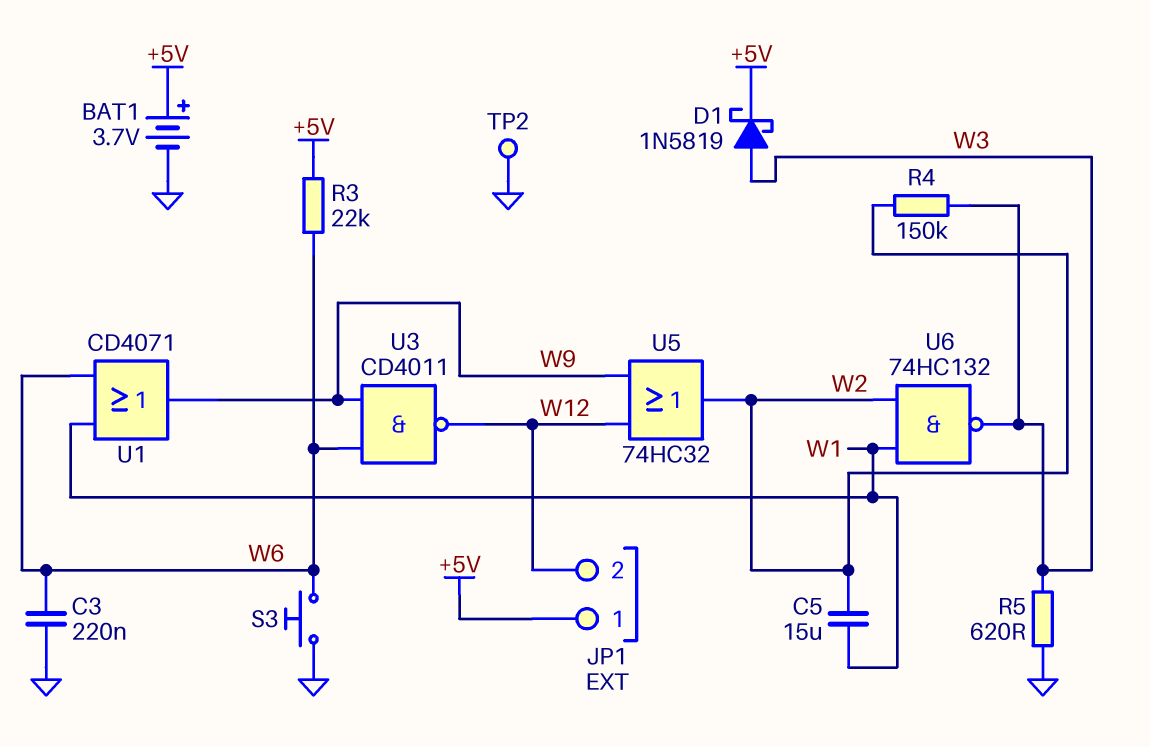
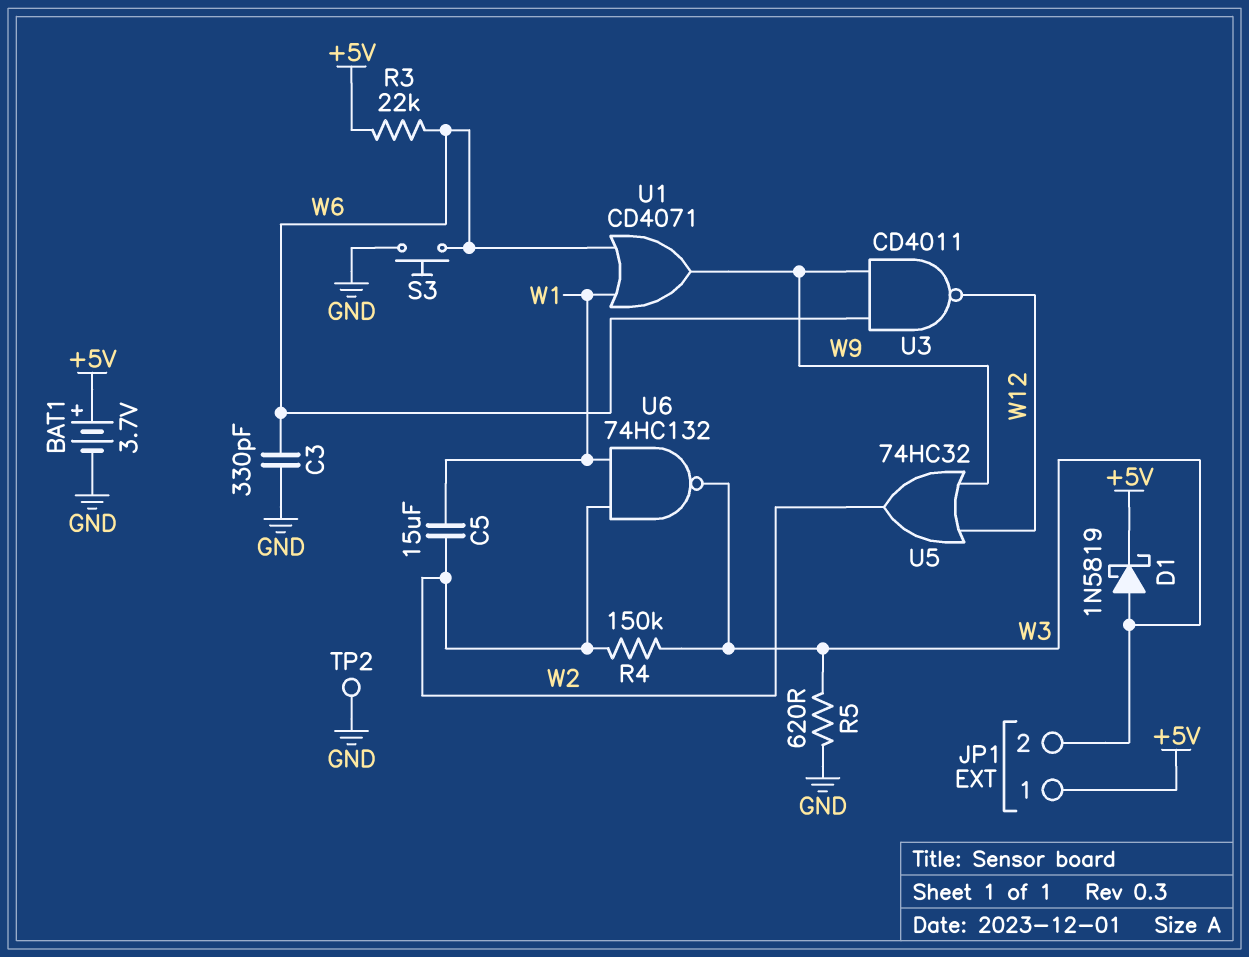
C3: 220nF (GND, W6) -> 330pF (GND, W6)
JP1 pin 2: W12 -> W3

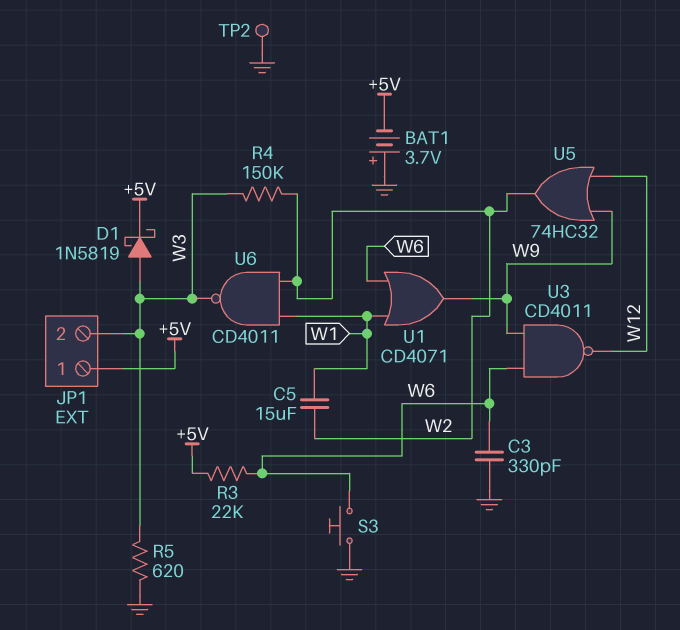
BAT1: 3.7V (plus +5V, minus GND) -> 3.7V (plus GND, minus +5V)
U6: NAND 74HC132 (in W1, in W2, out W3) -> NAND CD4011 (in W1, in W2, out W3)

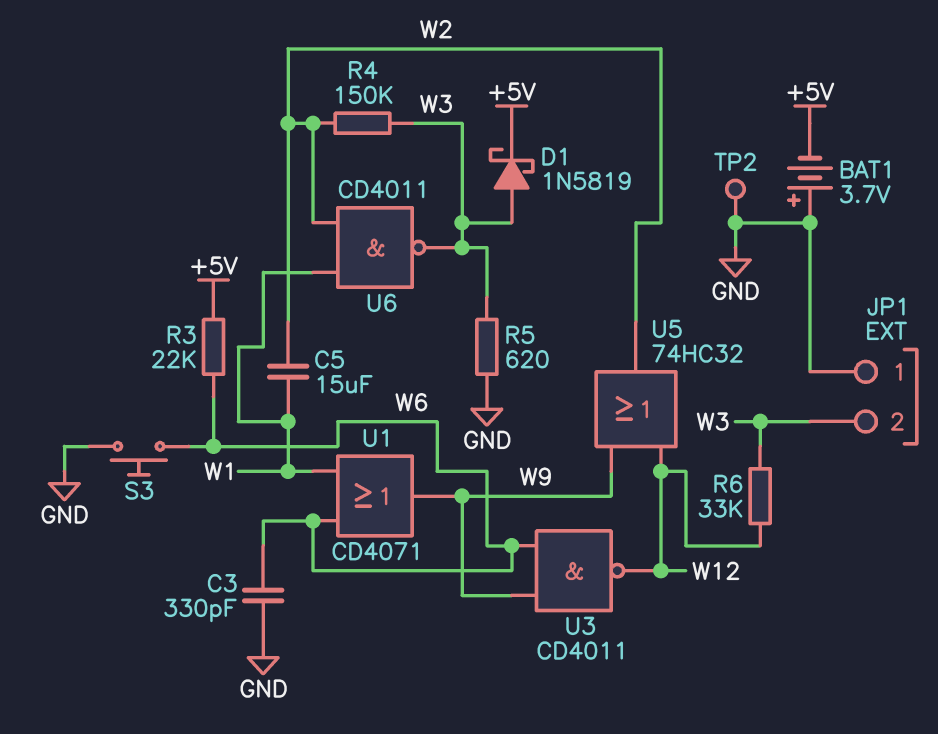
JP1 pin 1: +5V -> GND
R6: none -> 33k (W3, W12)

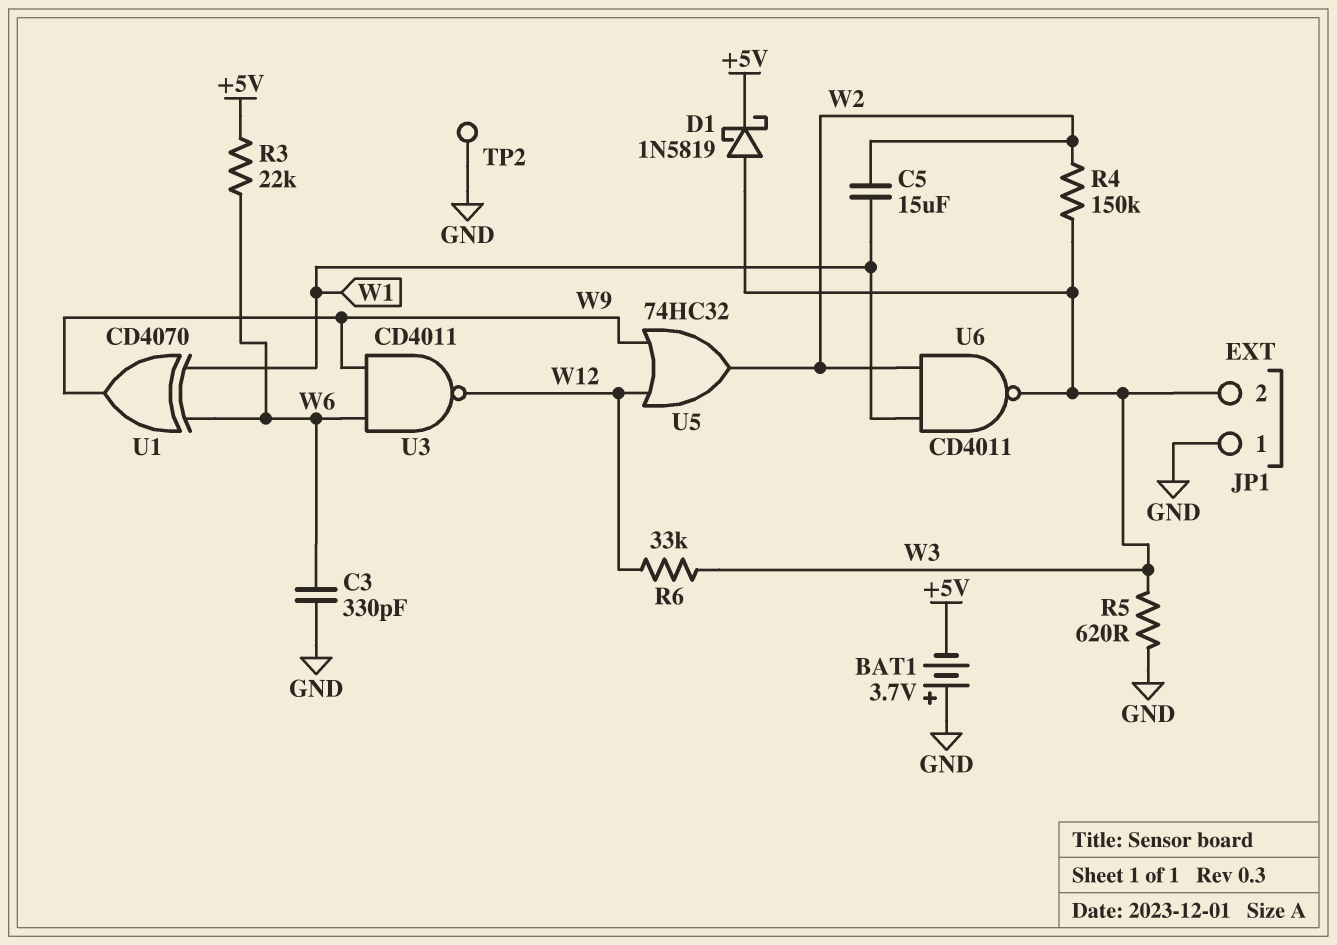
S3: button (GND, W6) -> none
U1: OR CD4071 (in W1, in W6, out W9) -> XOR CD4070 (in W1, in W6, out W9)

